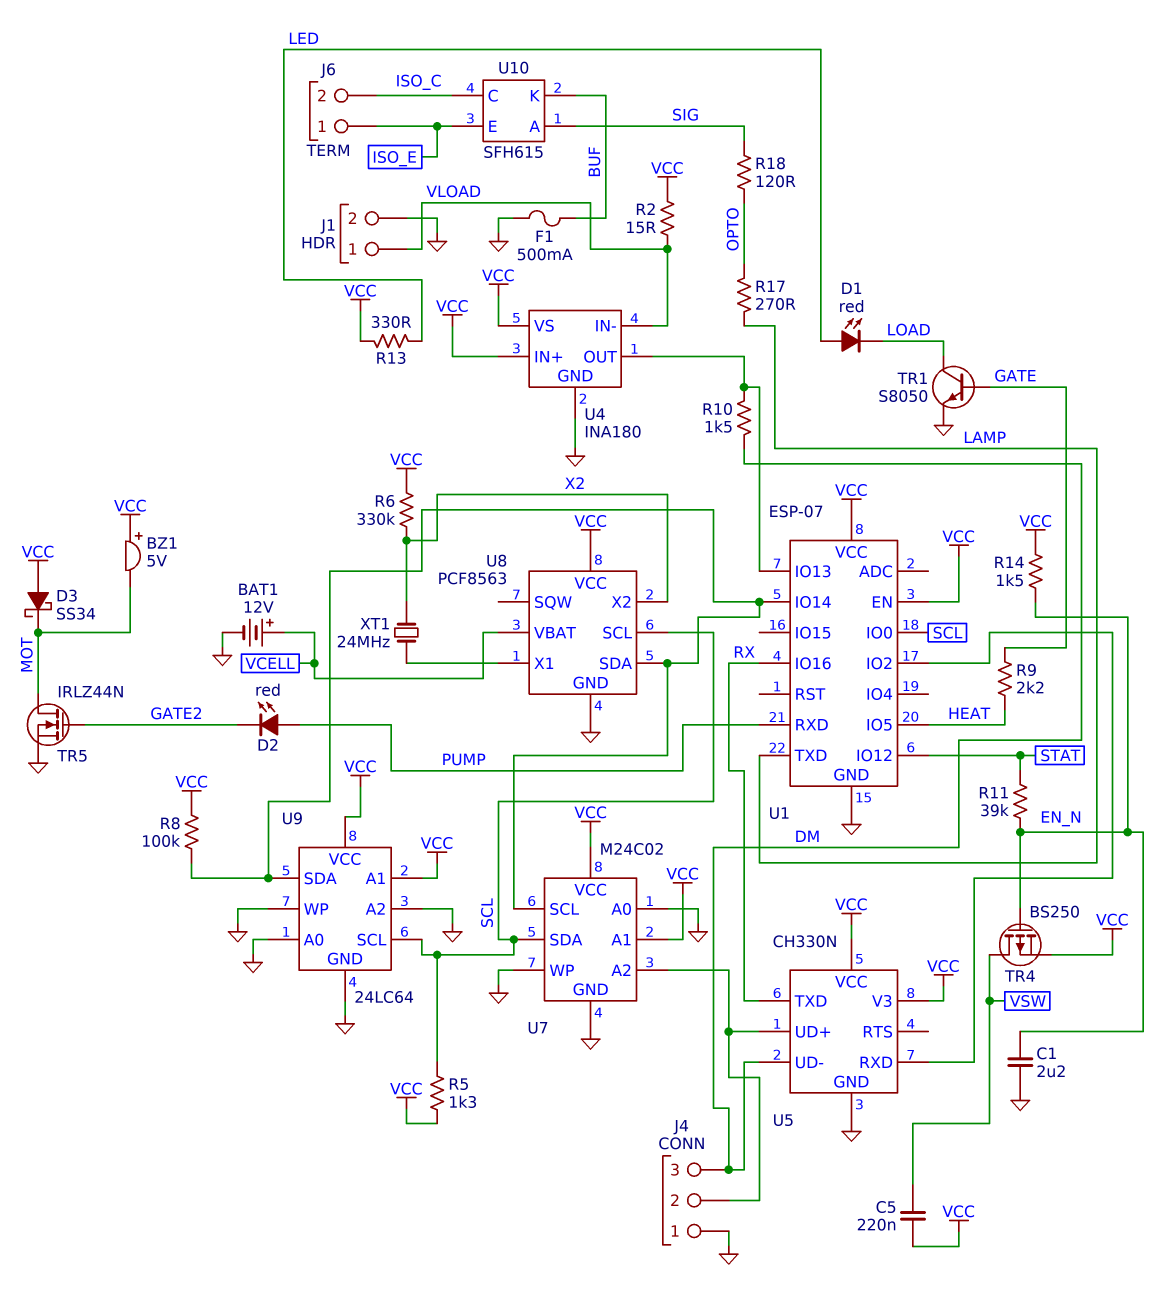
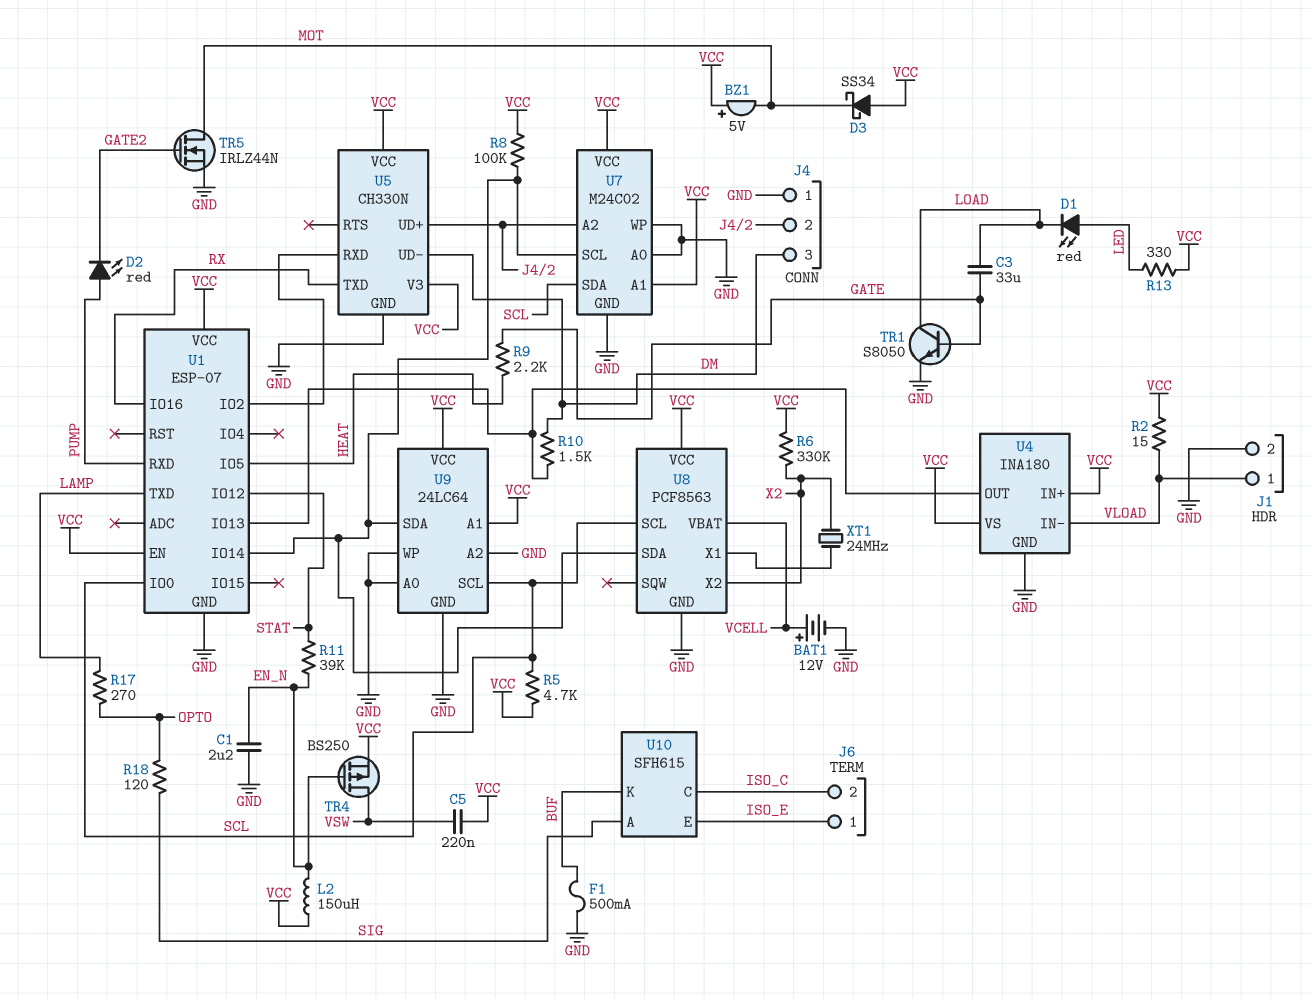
C3: none -> 33uF (GATE, LOAD)
L2: none -> 150uH (EN_N, VCC)
R5: 1.3k (SCL, VCC) -> 4.7k (SCL, VCC)
R14: 1.5k (EN_N, VCC) -> none

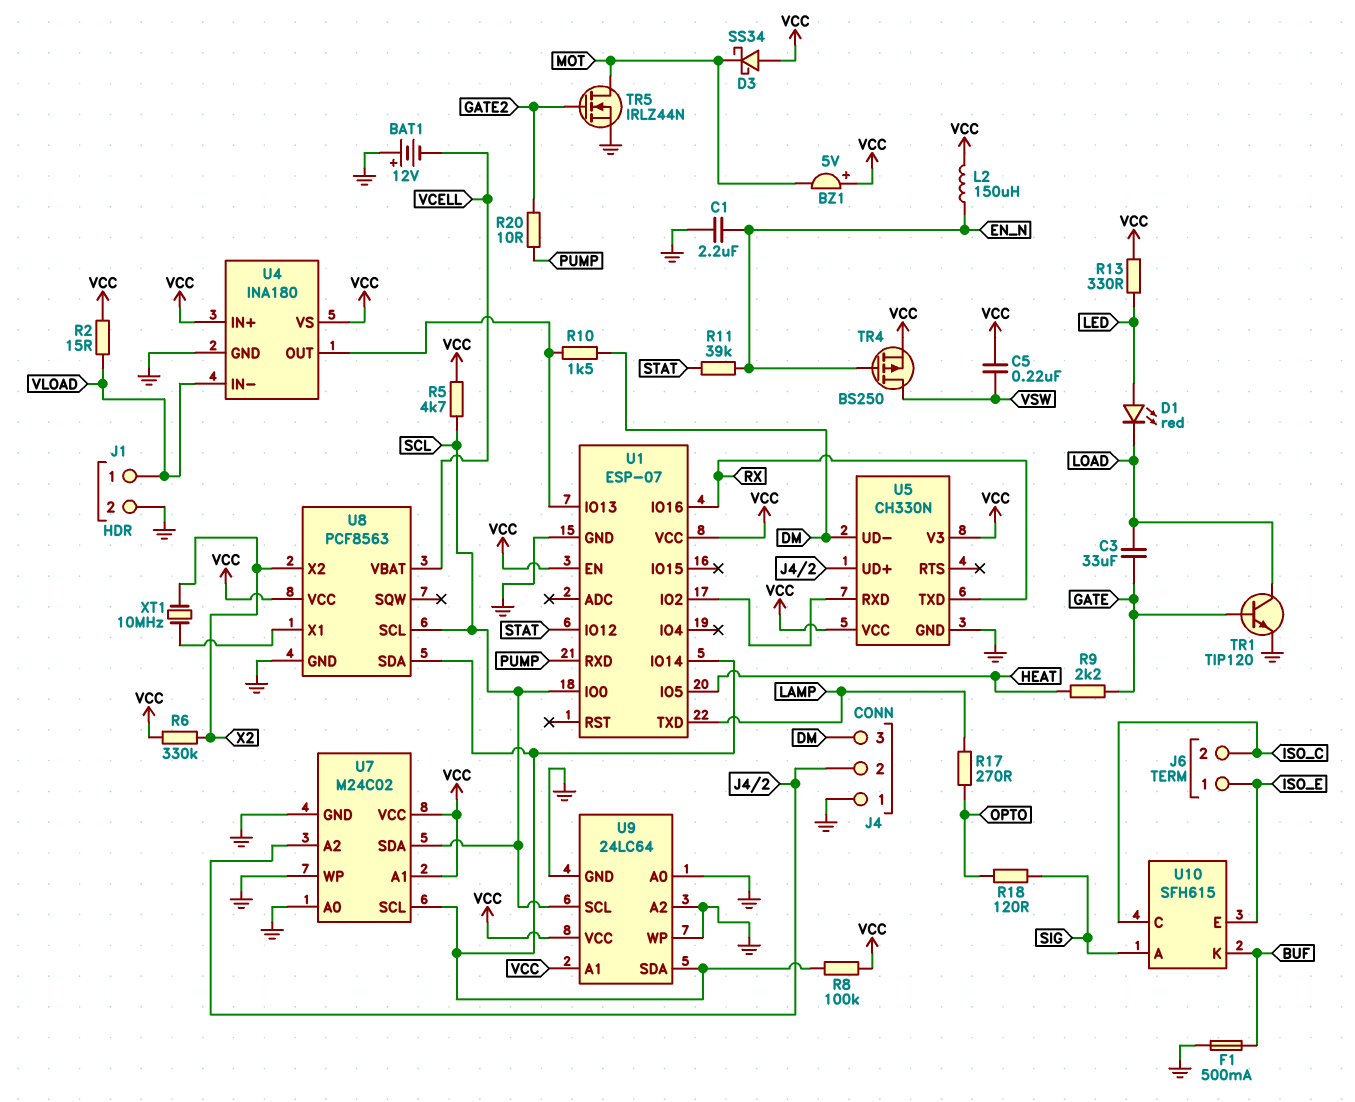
BAT1: 12V (plus VCELL, minus GND) -> 12V (plus GND, minus VCELL)
D2: LED red (A PUMP, K GATE2) -> none
R20: none -> 10 (GATE2, PUMP)
TR1: NPN S8050 (B GATE, C LOAD, E GND) -> NPN TIP120 (B GATE, C LOAD, E GND)
XT1: 24MHz (U8/X1, X2) -> 10MHz (U8/X1, X2)

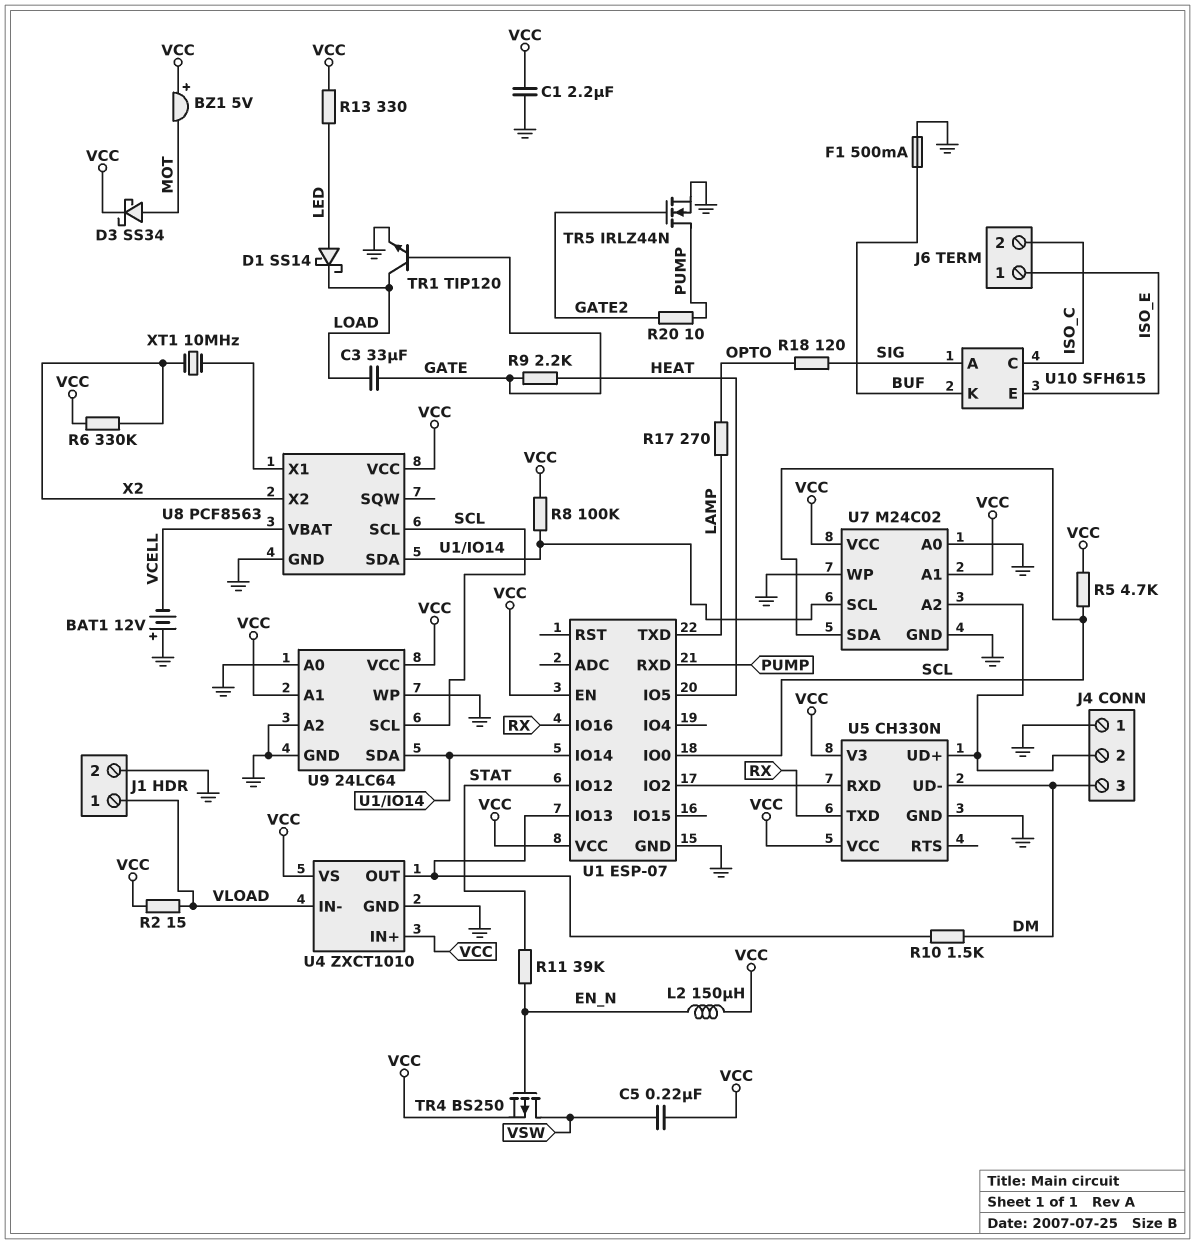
C1: 2.2uF (EN_N, GND) -> 2.2uF (GND, VCC)
D1: LED red (A LED, K LOAD) -> schottky SS14 (A LED, K LOAD)
D3: schottky SS34 (A VCC, K MOT) -> schottky SS34 (A MOT, K VCC)
TR5: NMOS IRLZ44N (G GATE2, D MOT, S GND) -> NMOS IRLZ44N (G GATE2, D PUMP, S GND)
U4: INA180 -> ZXCT1010

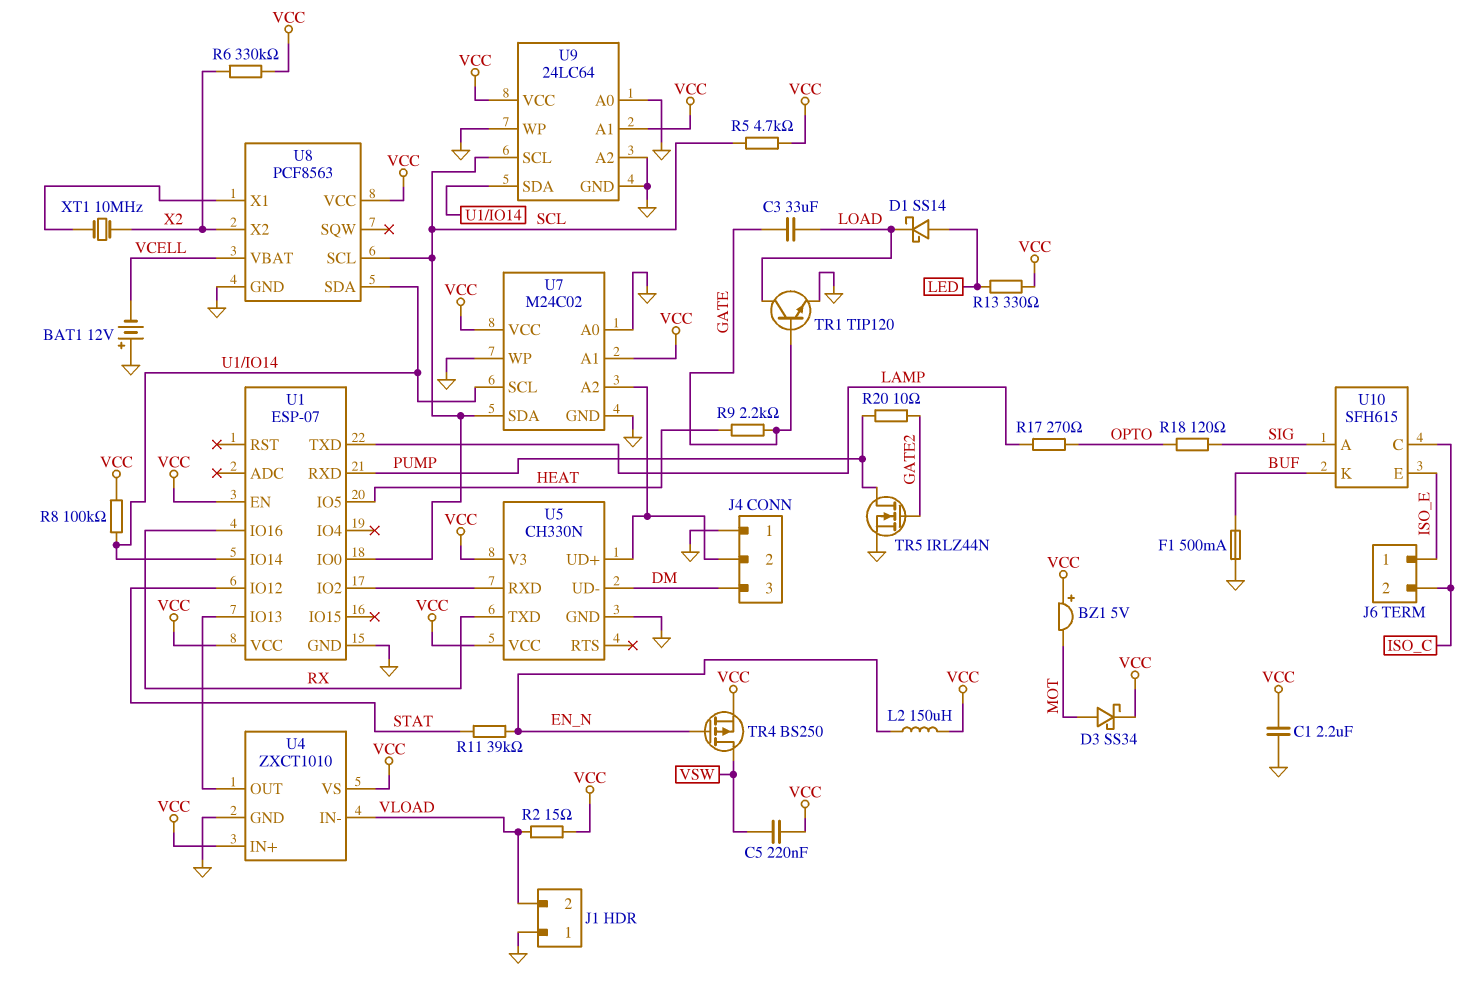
J1 pin 1: VLOAD -> GND
J1 pin 2: GND -> VLOAD
R10: 1.5k (DM, U1/IO13) -> none

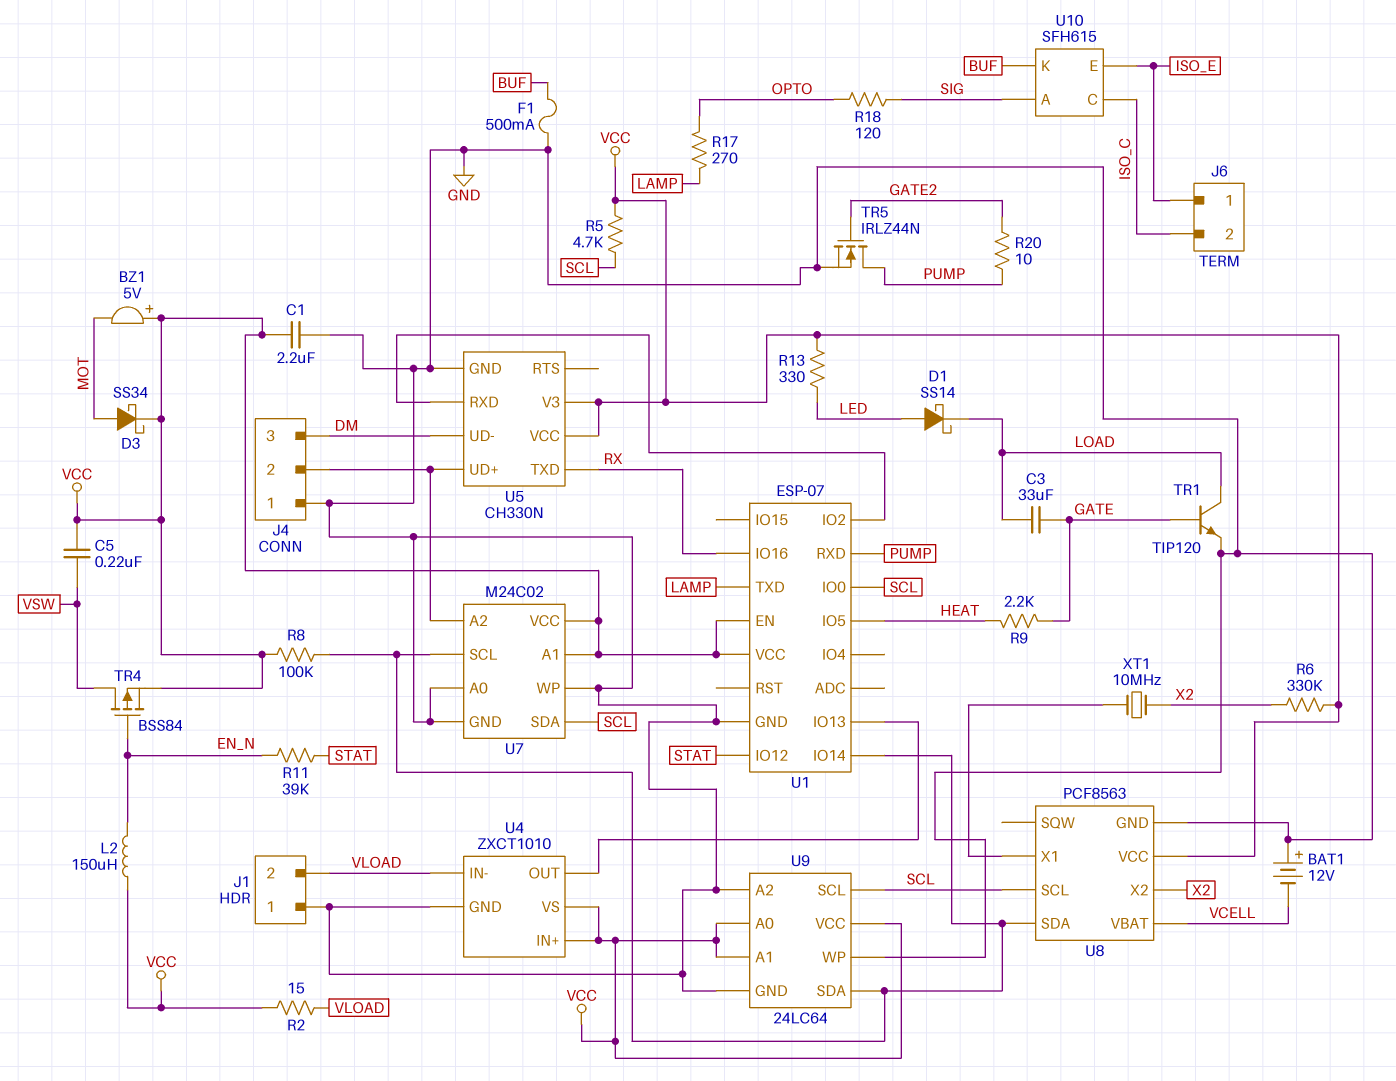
TR4: PMOS BS250 (G EN_N, D VSW, S VCC) -> PMOS BSS84 (G EN_N, D VSW, S VCC)
U9 pin A0: GND -> VCC

